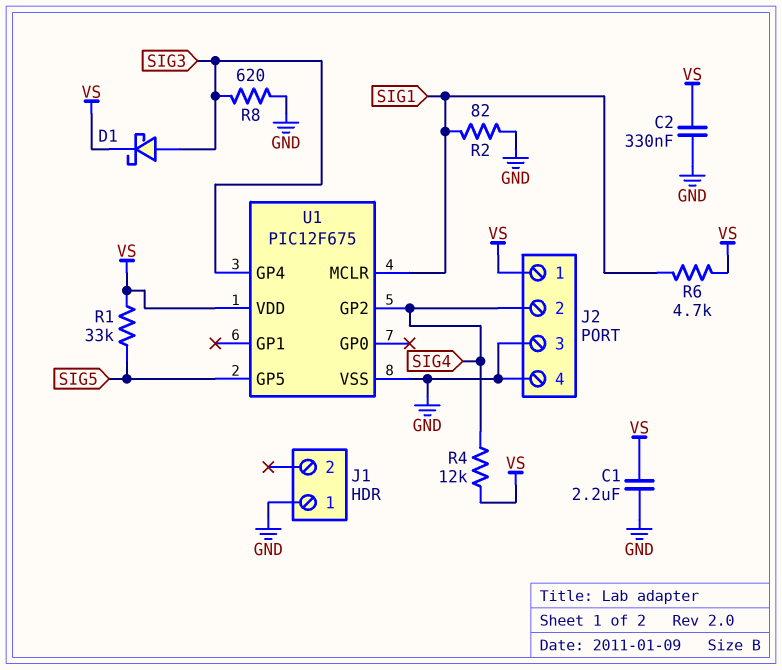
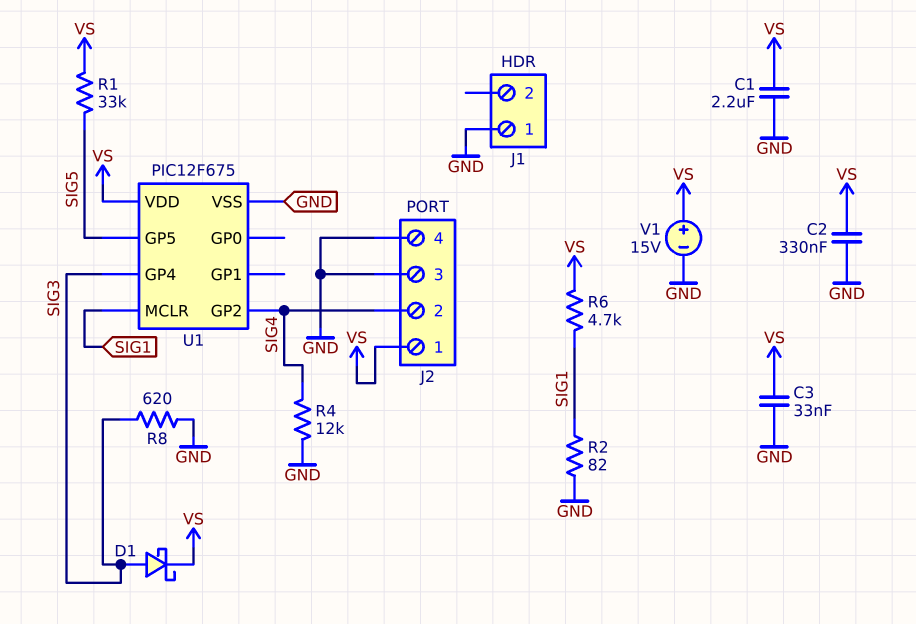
C3: none -> 33nF (GND, VS)
R4: 12k (SIG4, VS) -> 12k (GND, SIG4)
V1: none -> 15V (plus VS, minus GND)

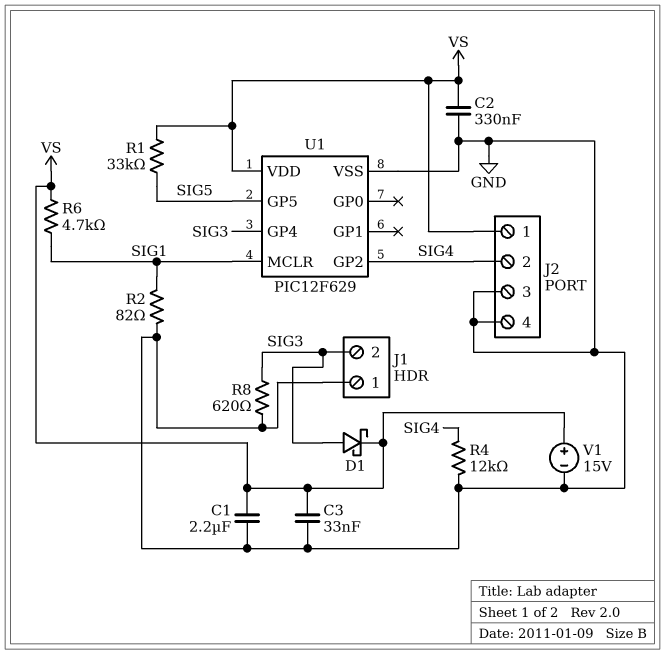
J1 pin 2: none -> SIG3
U1: PIC12F675 -> PIC12F629

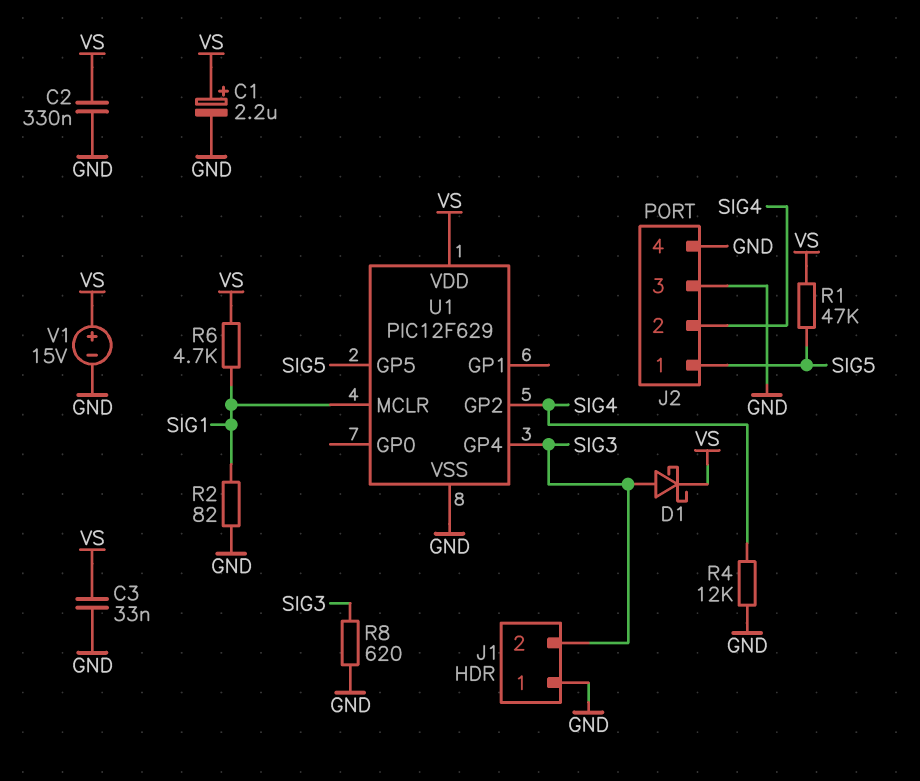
C1: 2.2uF (GND, VS) -> 2.2uF (plus VS, minus GND)
J2 pin 1: VS -> SIG5
R1: 33k (SIG5, VS) -> 47k (SIG5, VS)

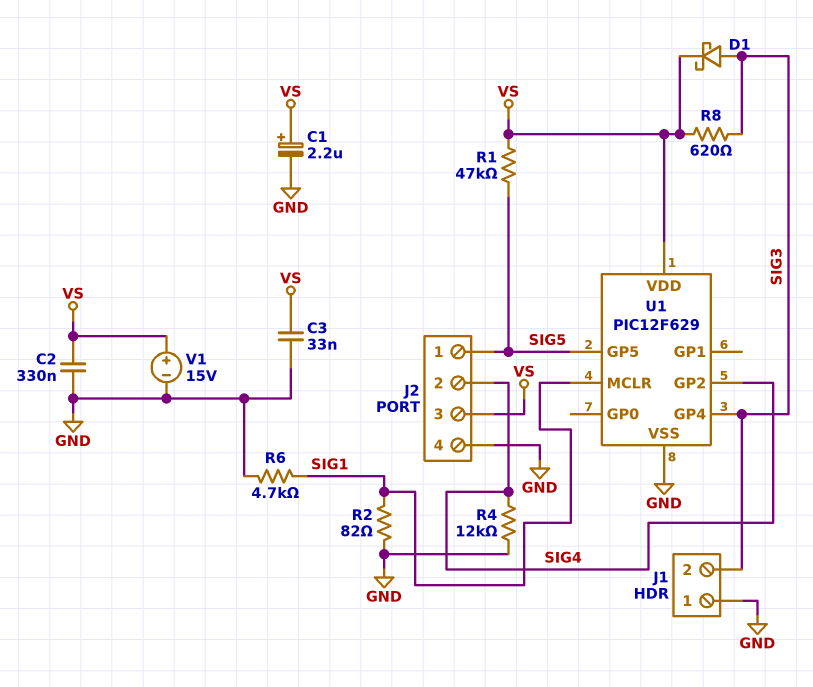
J2 pin 3: GND -> VS
R6: 4.7k (SIG1, VS) -> 4.7k (GND, SIG1)
R8: 620 (GND, SIG3) -> 620 (SIG3, VS)

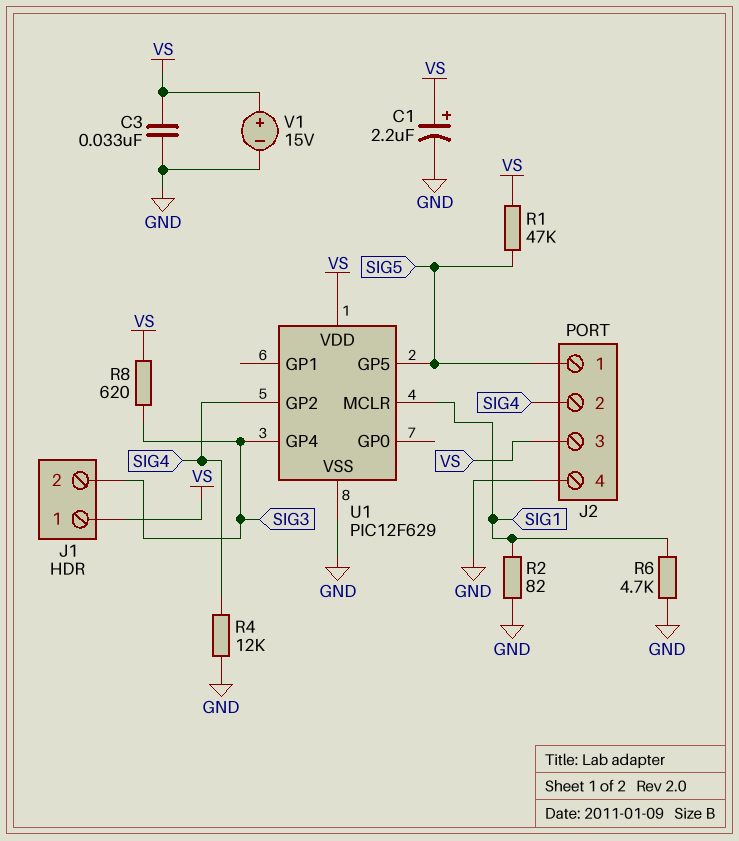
C2: 330nF (GND, VS) -> none
D1: schottky (A SIG3, K VS) -> none
J1 pin 1: GND -> VS

